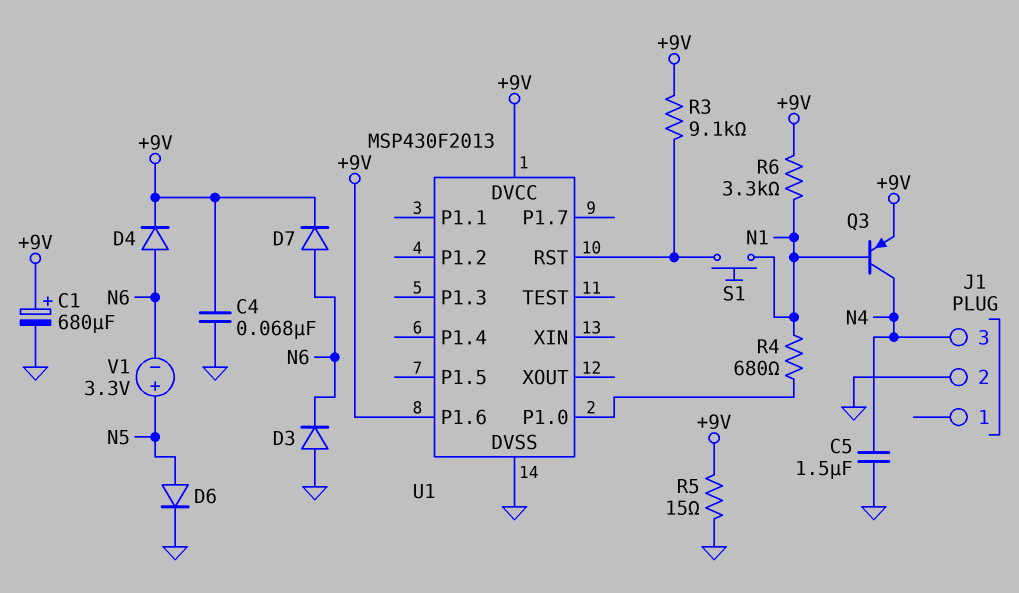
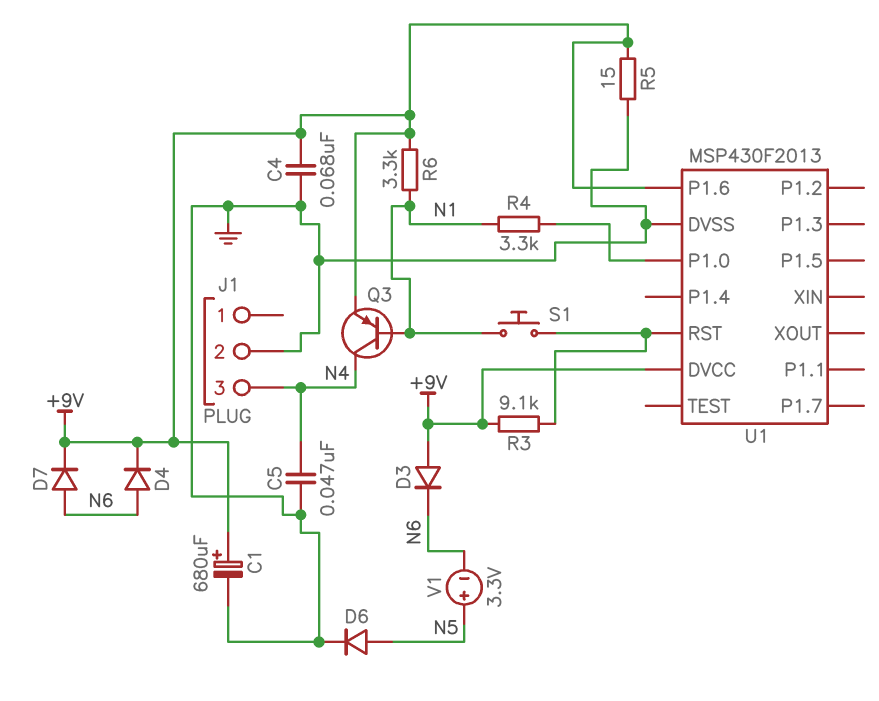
C5: 1.5uF (GND, N4) -> 47nF (GND, N4)
D3: diode (A GND, K N6) -> diode (A +9V, K N6)
R4: 680 (N1, U1/P1.0) -> 3.3k (N1, U1/P1.0)

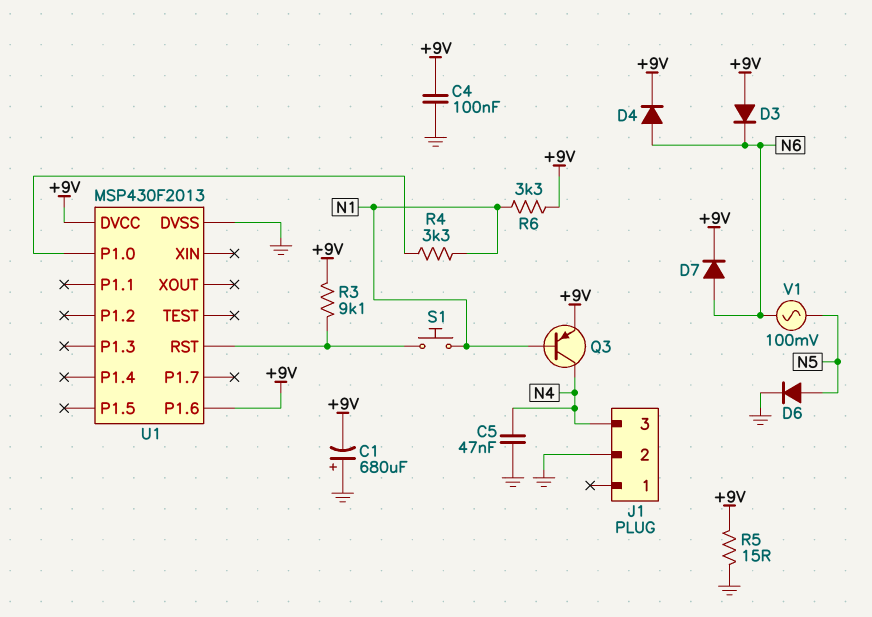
C1: 680uF (plus +9V, minus GND) -> 680uF (plus GND, minus +9V)
C4: 68nF (+9V, GND) -> 100nF (+9V, GND)
V1: 3.3V (plus N5, minus N6) -> AC 100mV (N5, N6)

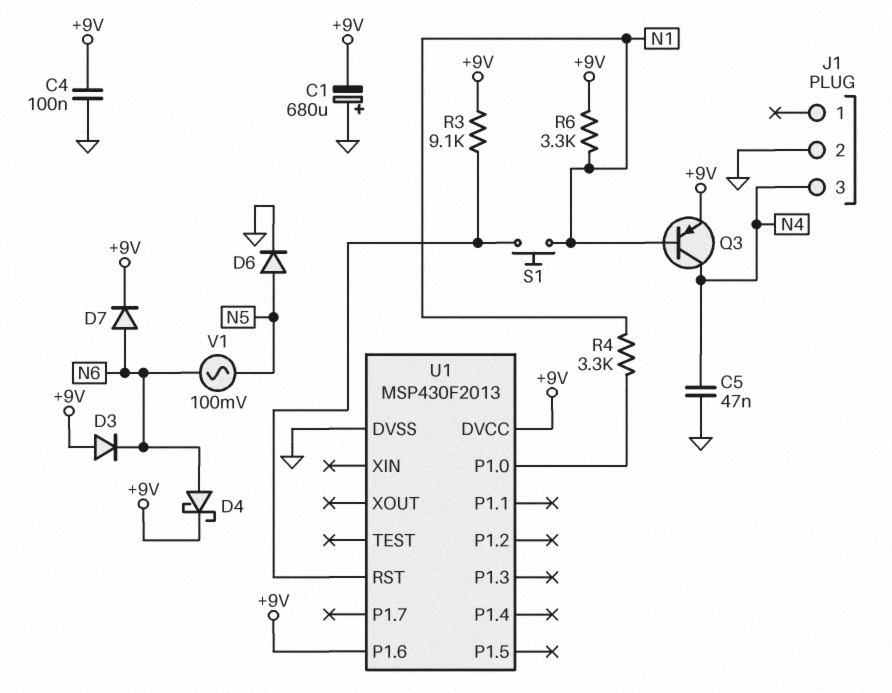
D4: diode (A N6, K +9V) -> schottky (A N6, K +9V)
R5: 15 (+9V, GND) -> none

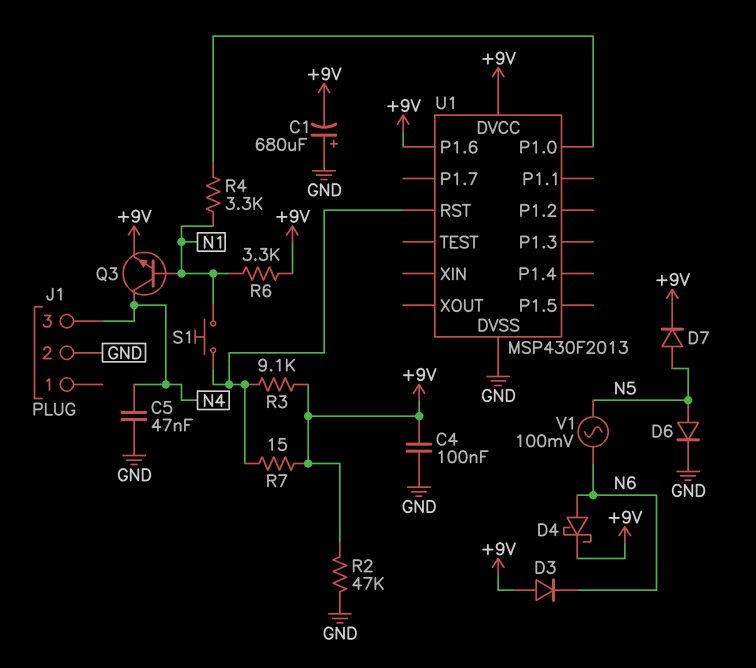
D7: diode (A N6, K +9V) -> diode (A N5, K +9V)
Q3: PNP (B N1, C N4, E +9V) -> NPN (B N1, C N4, E +9V)
R2: none -> 47k (+9V, GND)
R7: none -> 15 (+9V, U1/RST)

